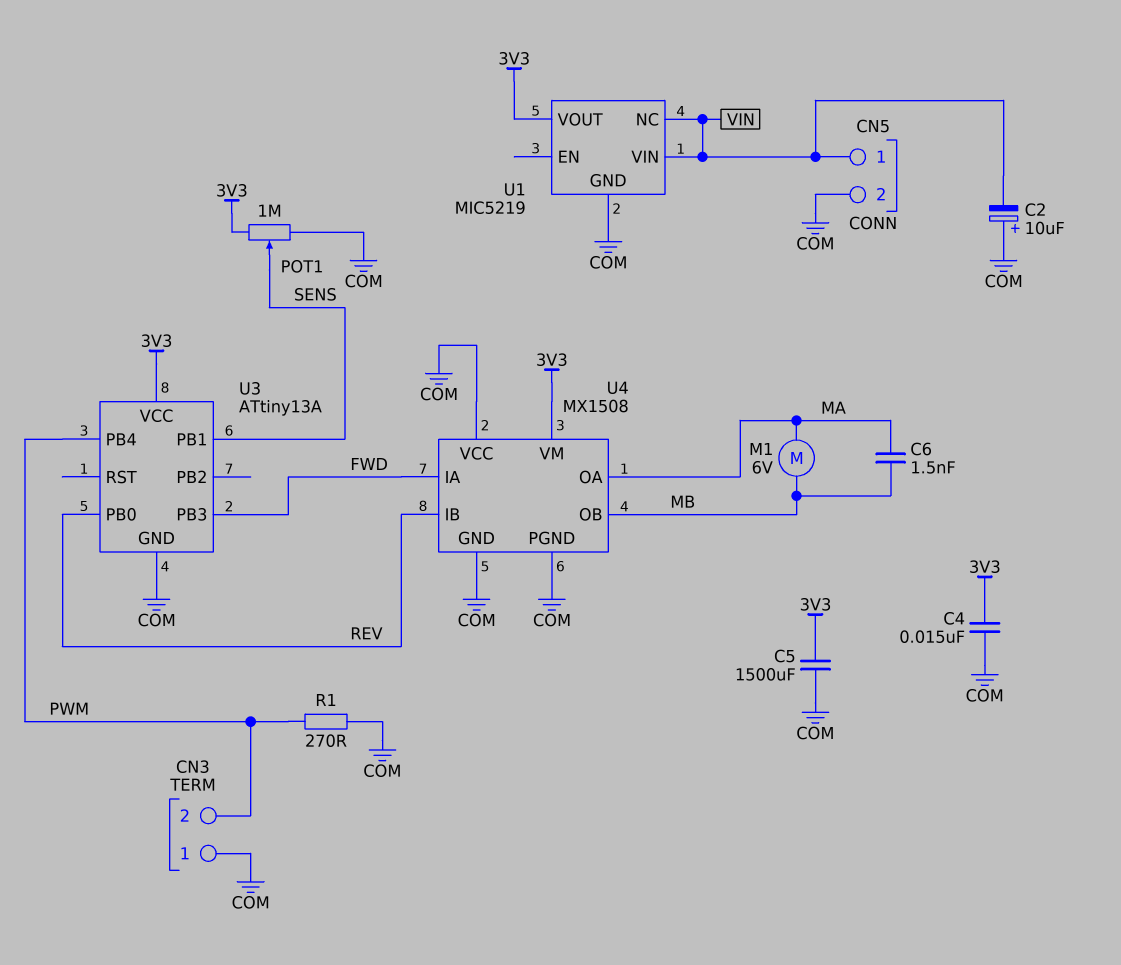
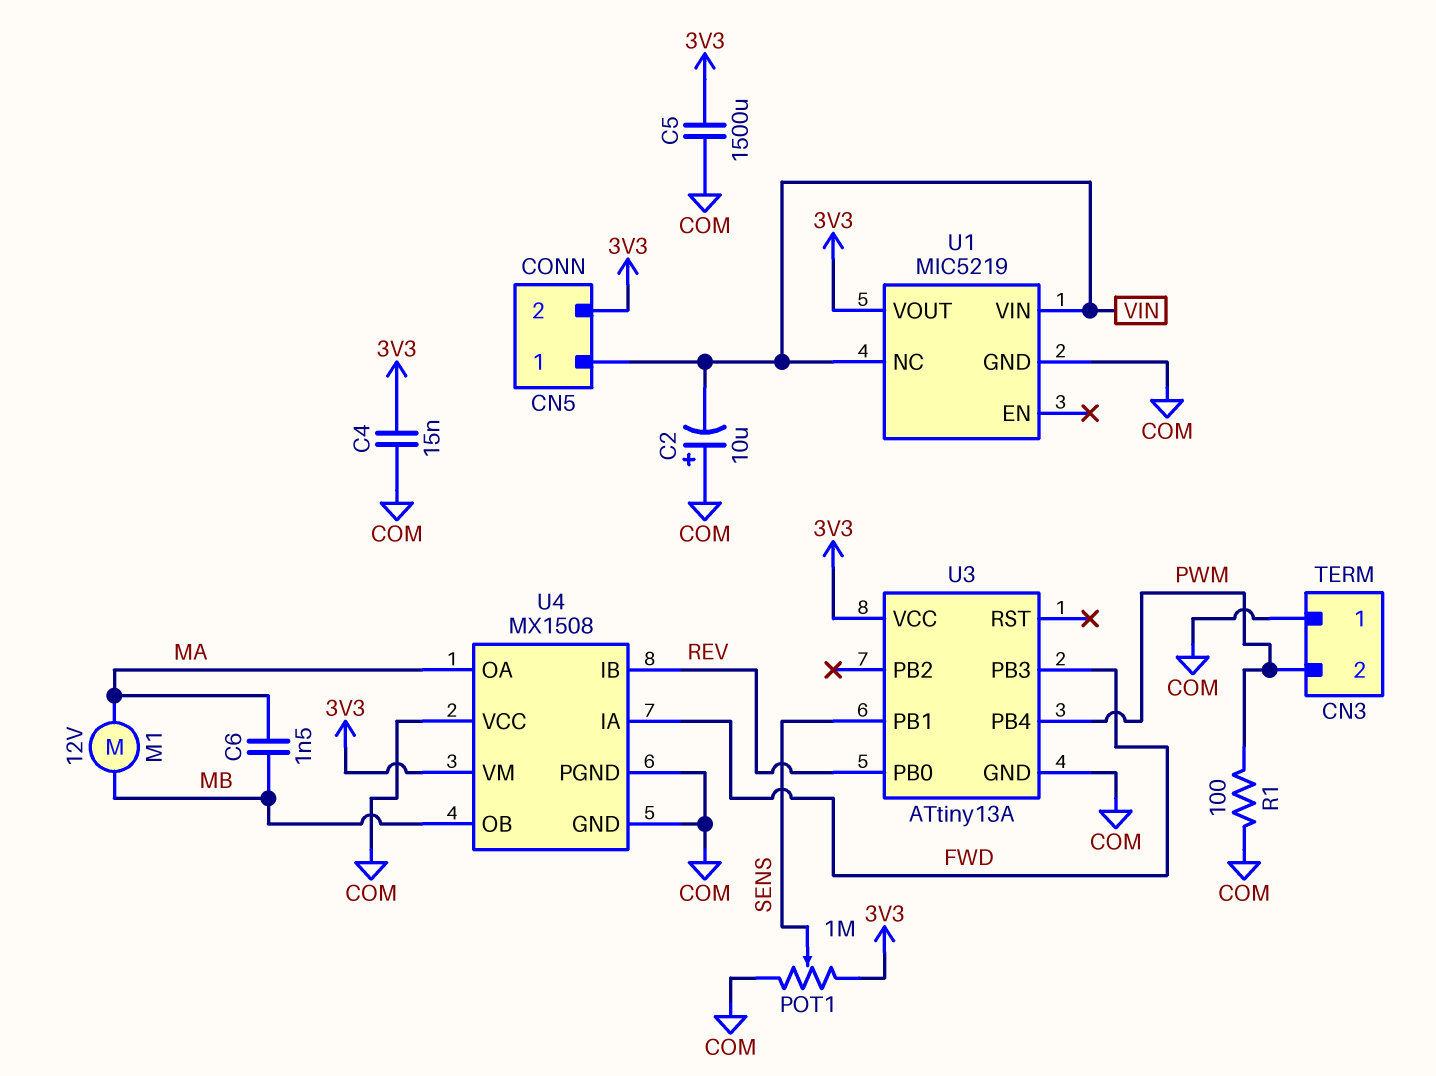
CN5 pin 2: COM -> 3V3
M1: motor 6V (MA, MB) -> motor 12V (MA, MB)
R1: 270 (COM, PWM) -> 100 (COM, PWM)

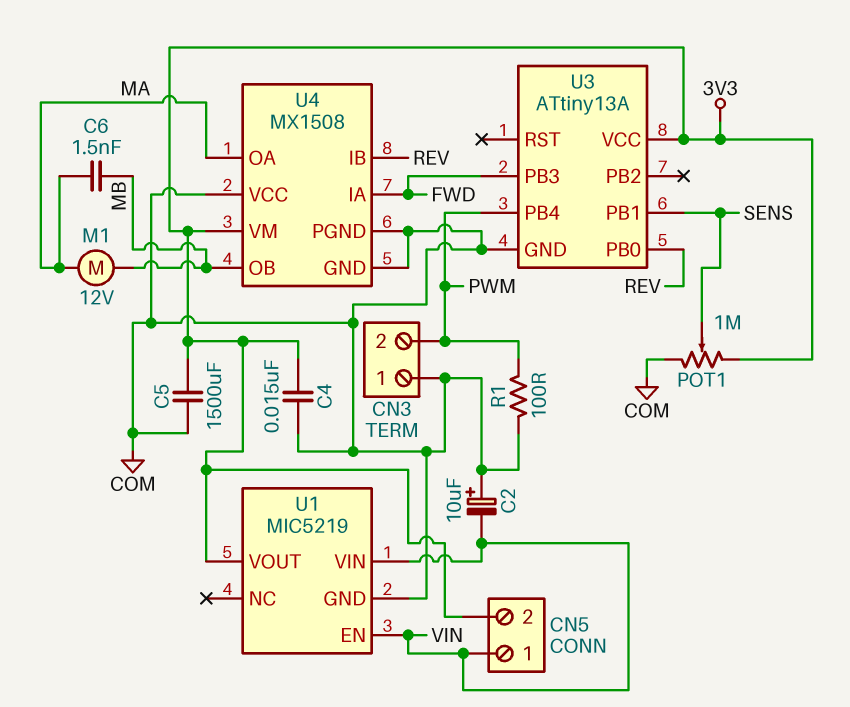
U1 pin EN: none -> VIN
U1 pin NC: VIN -> none

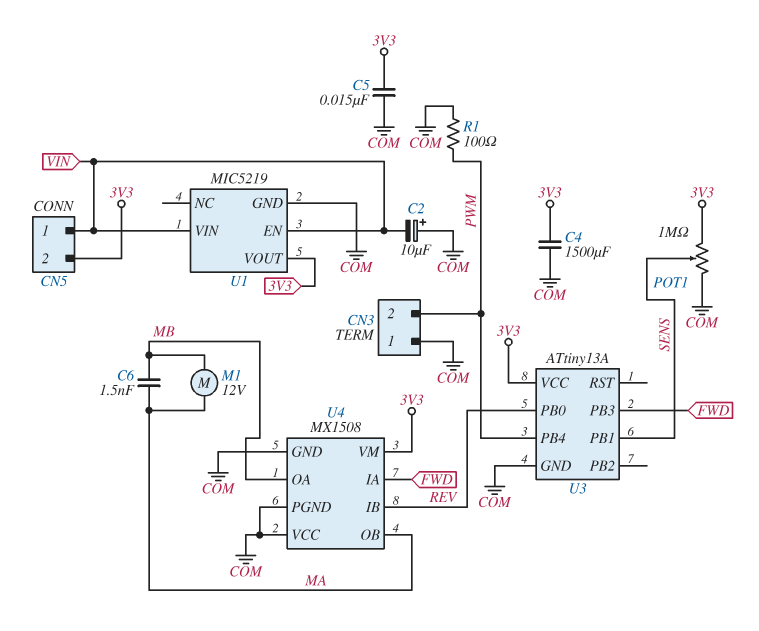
C4: 15nF (3V3, COM) -> 1500uF (3V3, COM)
C5: 1500uF (3V3, COM) -> 15nF (3V3, COM)
U4 pin OA: MA -> MB
U4 pin OB: MB -> MA

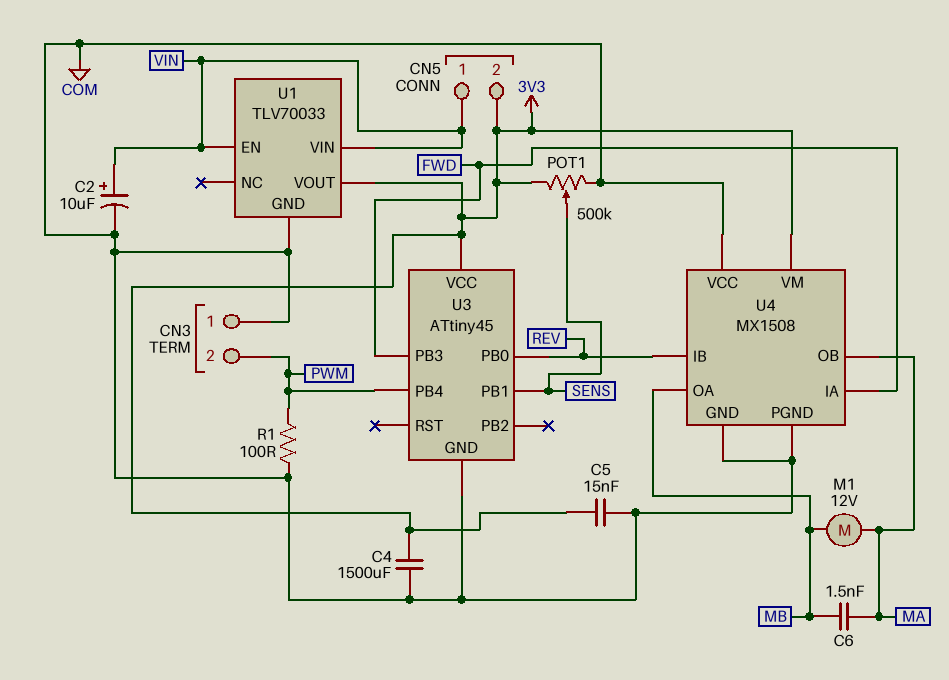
C2: 10uF (plus COM, minus VIN) -> 10uF (plus VIN, minus COM)
POT1: 1M (3V3, COM, wiper SENS) -> 500k (3V3, COM, wiper SENS)
U1: MIC5219 -> TLV70033
U3: ATtiny13A -> ATtiny45

